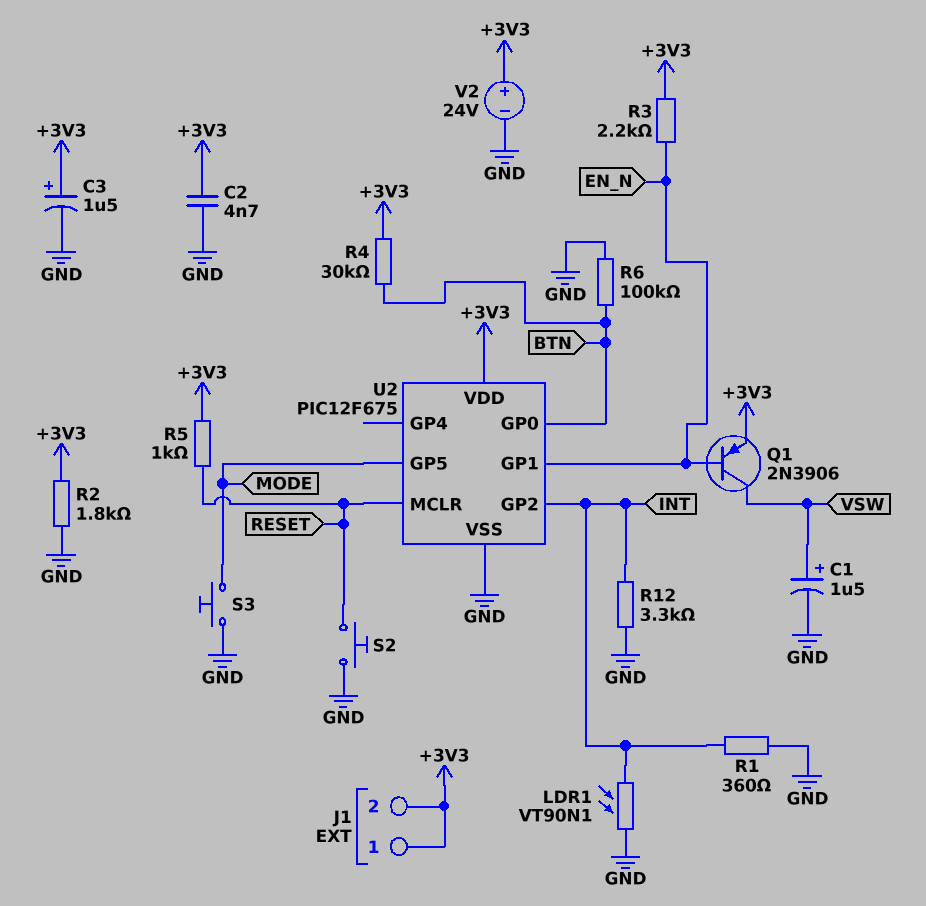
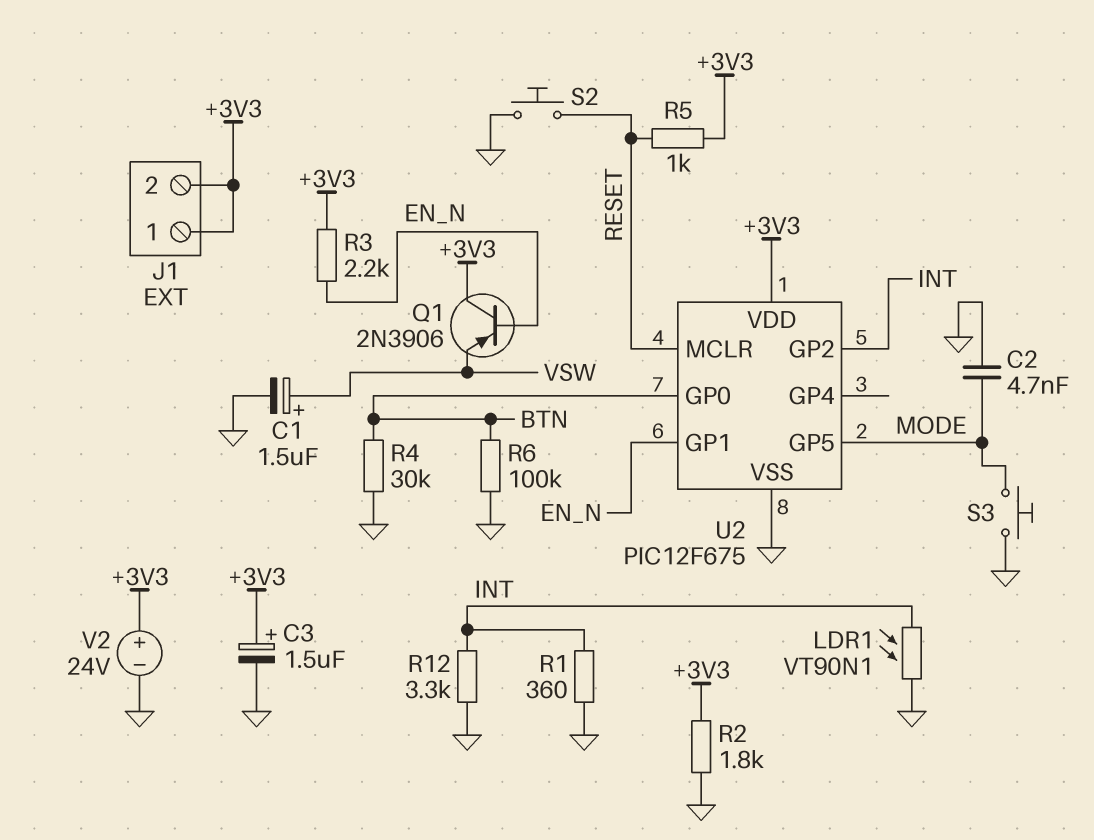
C2: 4.7nF (+3V3, GND) -> 4.7nF (GND, MODE)
Q1: PNP 2N3906 (B EN_N, C VSW, E +3V3) -> PNP 2N3906 (B EN_N, C +3V3, E VSW)
R4: 30k (+3V3, BTN) -> 30k (BTN, GND)

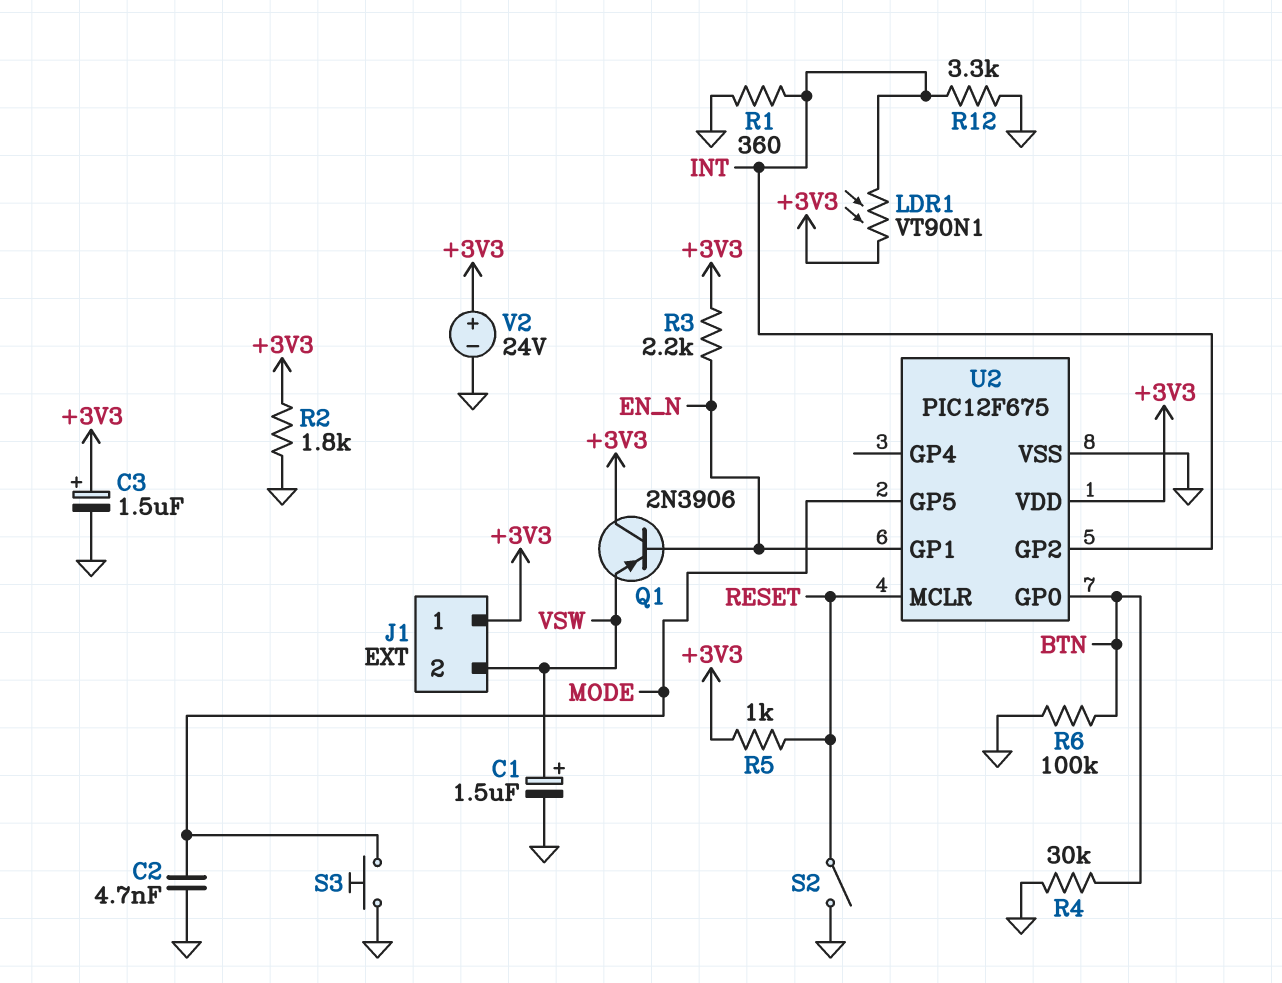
J1 pin 2: +3V3 -> VSW
LDR1: VT90N1 (GND, INT) -> VT90N1 (+3V3, INT)
S2: button (GND, RESET) -> switch (GND, RESET)

